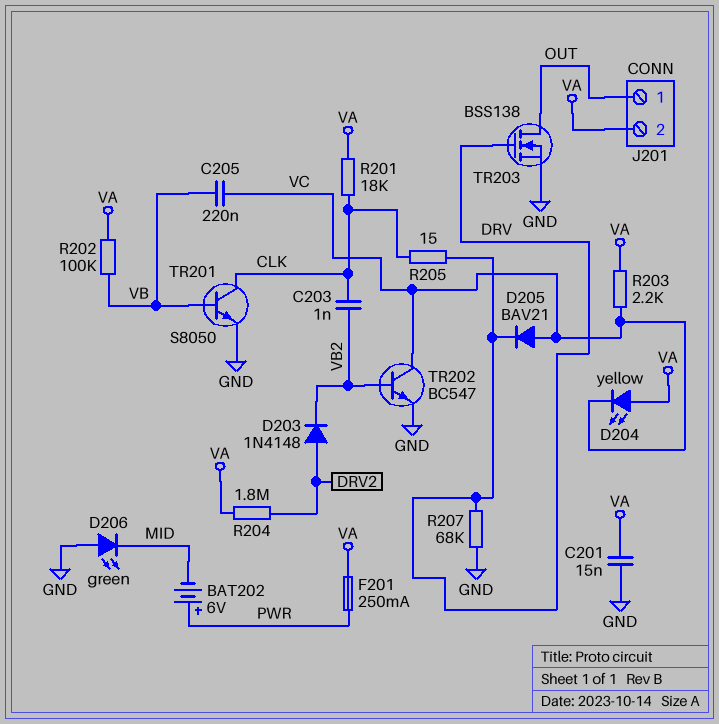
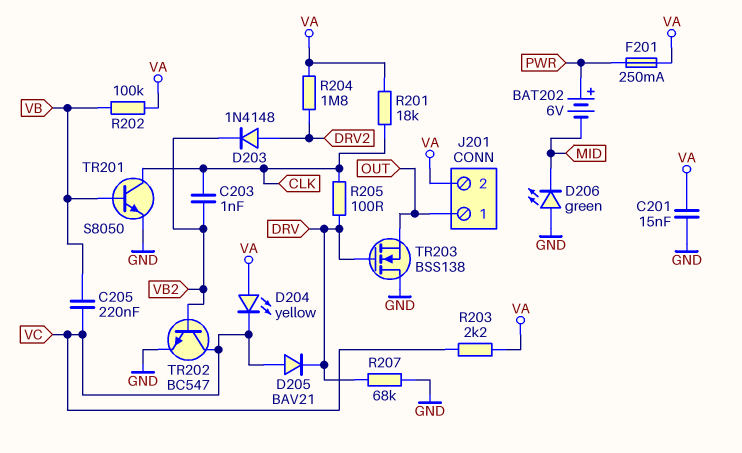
R205: 15 (CLK, DRV) -> 100 (CLK, DRV)
TR203: NMOS BSS138 (G DRV, D OUT, S GND) -> NMOS BSS138 (G DRV, D GND, S OUT)

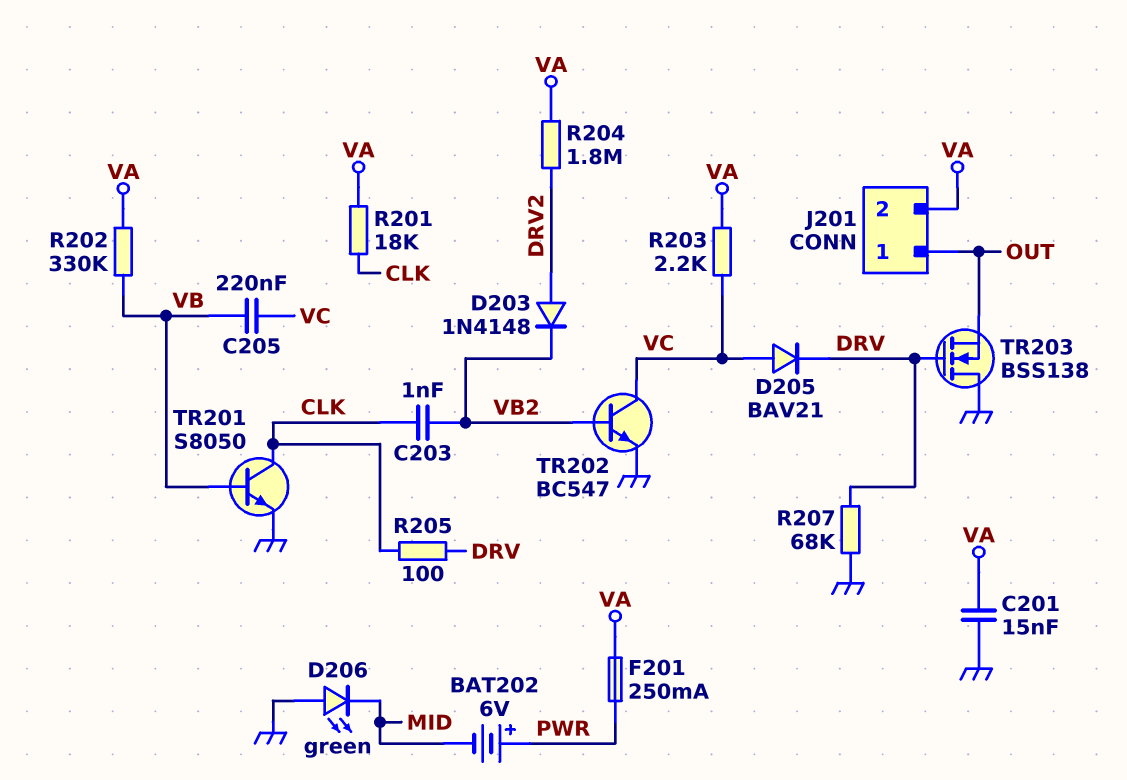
D204: LED yellow (A VA, K VC) -> none
R202: 100k (VA, VB) -> 330k (VA, VB)

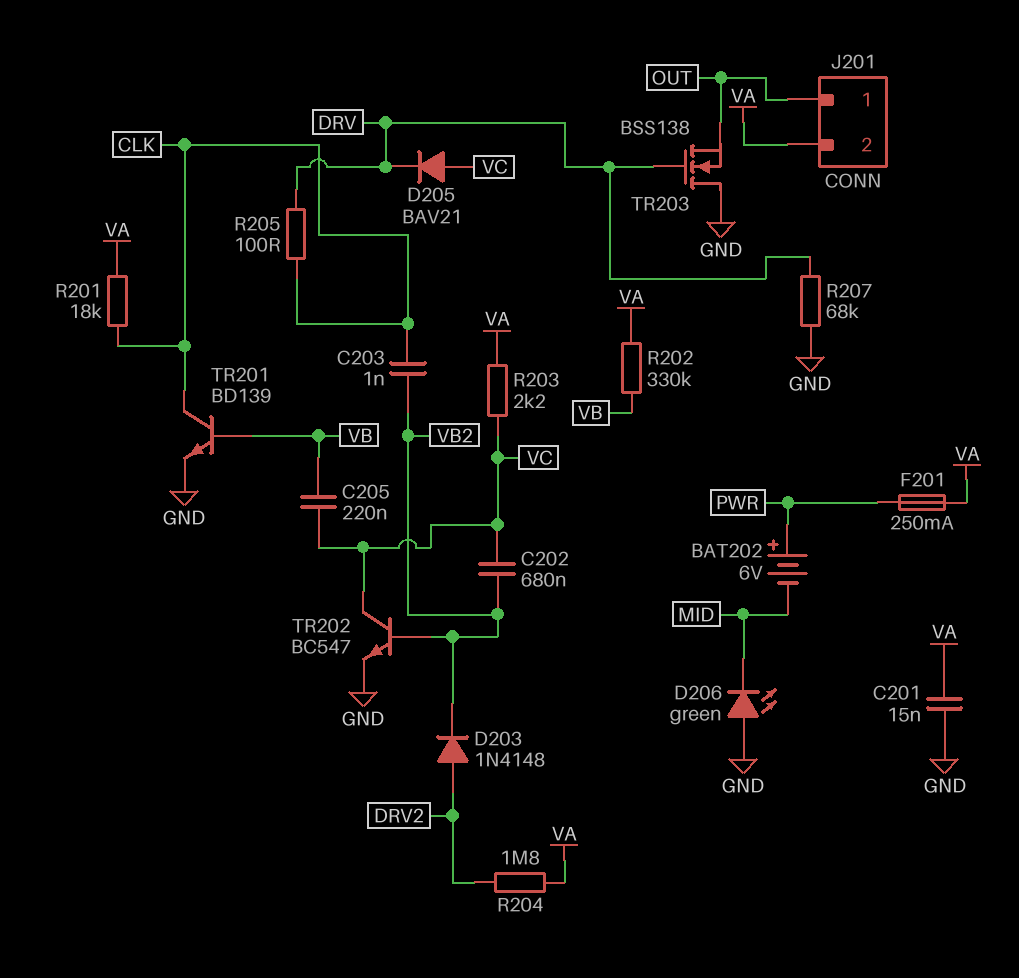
C202: none -> 680nF (VB2, VC)
TR201: NPN S8050 (B VB, C CLK, E GND) -> NPN BD139 (B VB, C CLK, E GND)

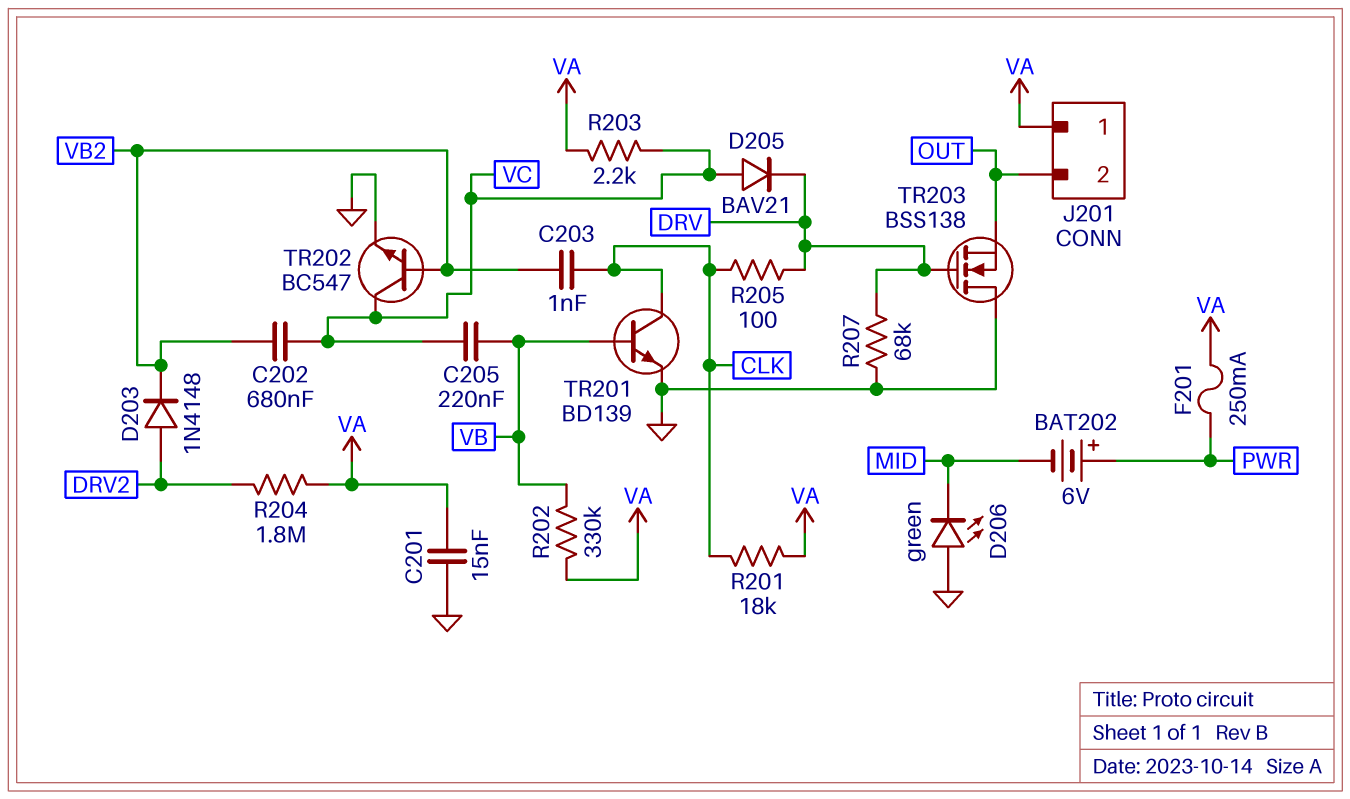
J201 pin 1: OUT -> VA
J201 pin 2: VA -> OUT

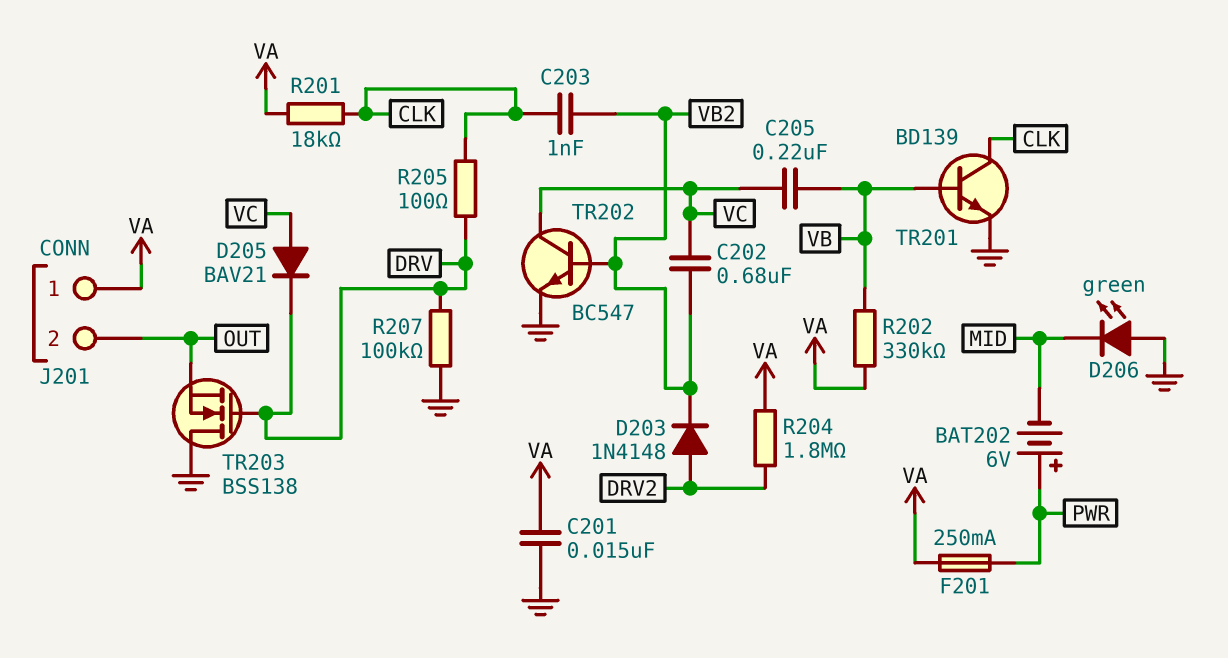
R203: 2.2k (VA, VC) -> none
R207: 68k (DRV, GND) -> 100k (DRV, GND)

